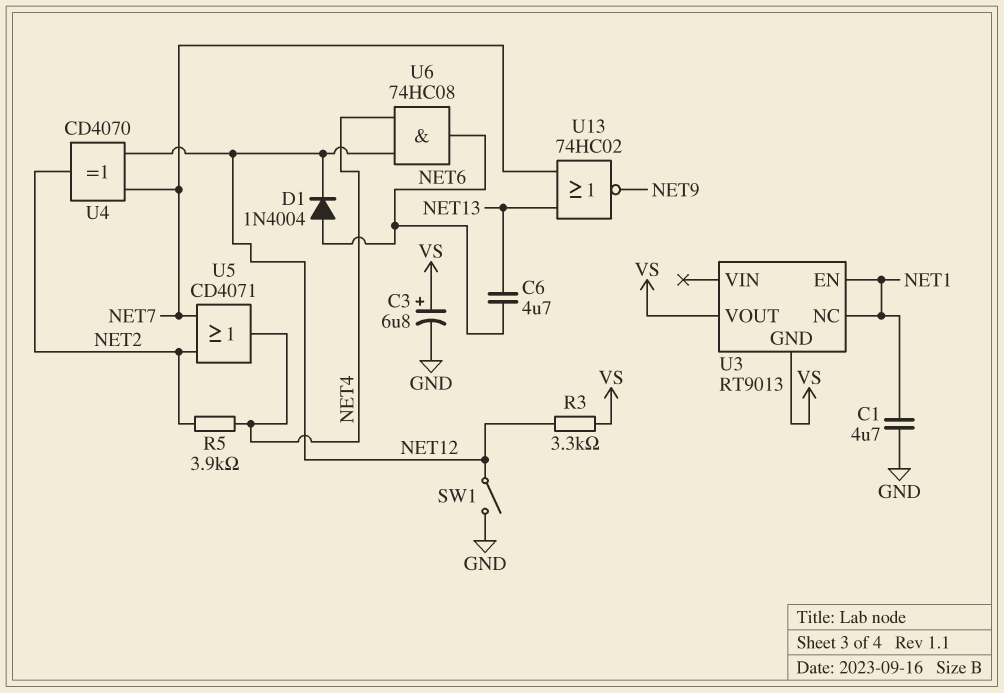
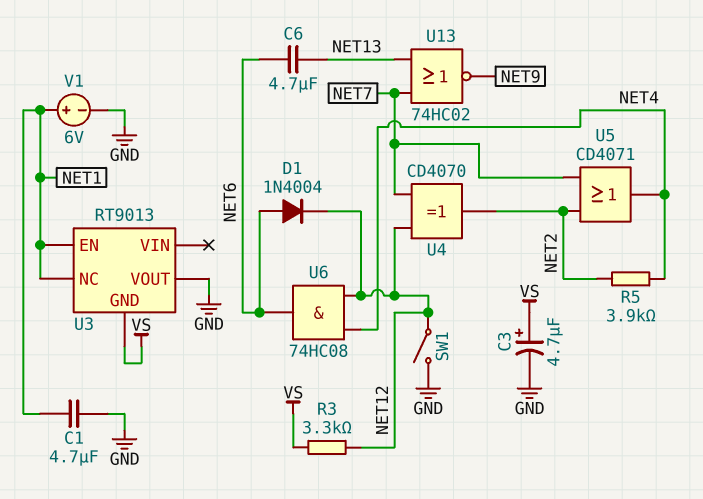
C3: 6.8uF (plus VS, minus GND) -> 4.7uF (plus VS, minus GND)
U3 pin VOUT: VS -> GND
V1: none -> 6V (plus NET1, minus GND)

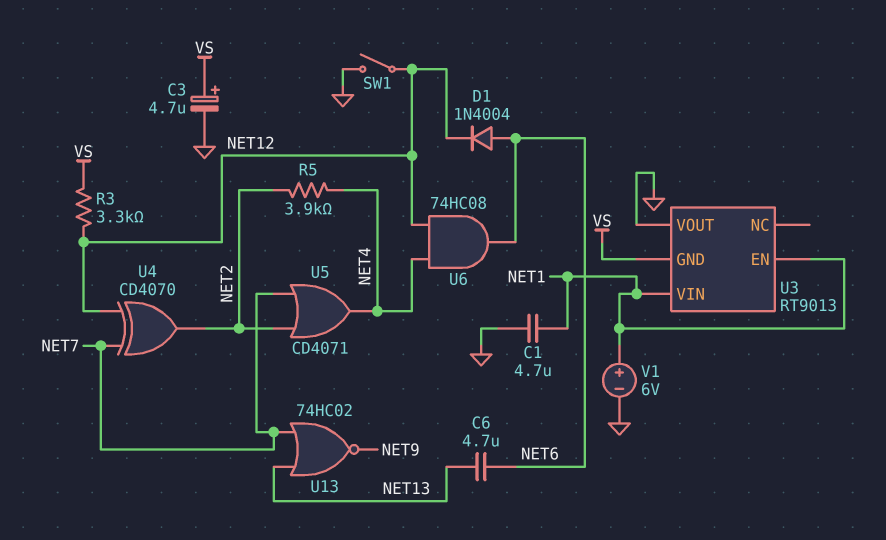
U3 pin NC: NET1 -> none
U3 pin VIN: none -> NET1

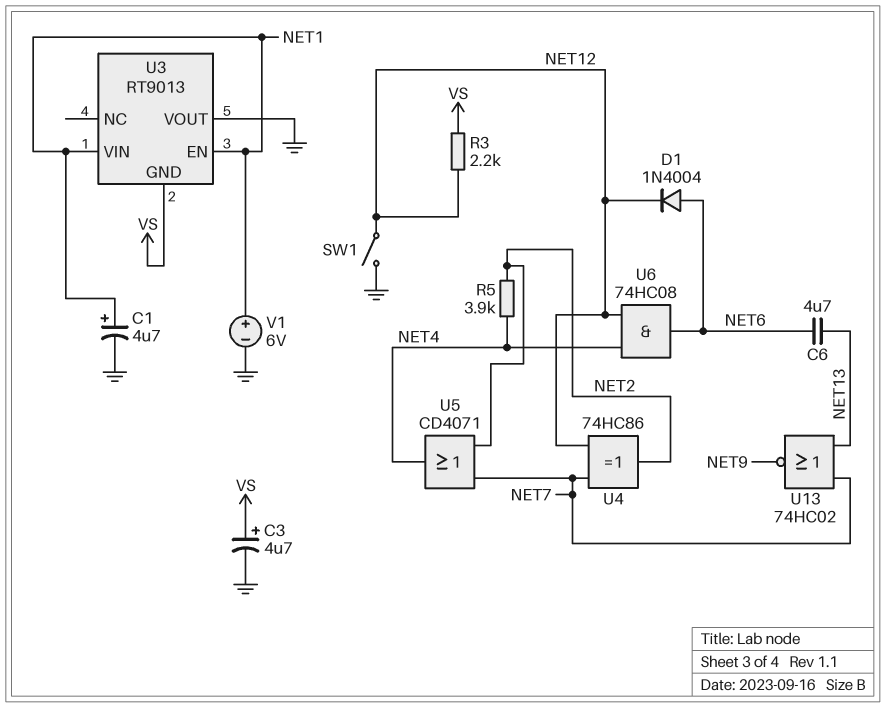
C1: 4.7uF (GND, NET1) -> 4.7uF (plus NET1, minus GND)
R3: 3.3k (NET12, VS) -> 2.2k (NET12, VS)
U4: XOR CD4070 (in NET7, in NET12, out NET2) -> XOR 74HC86 (in NET7, in NET12, out NET2)

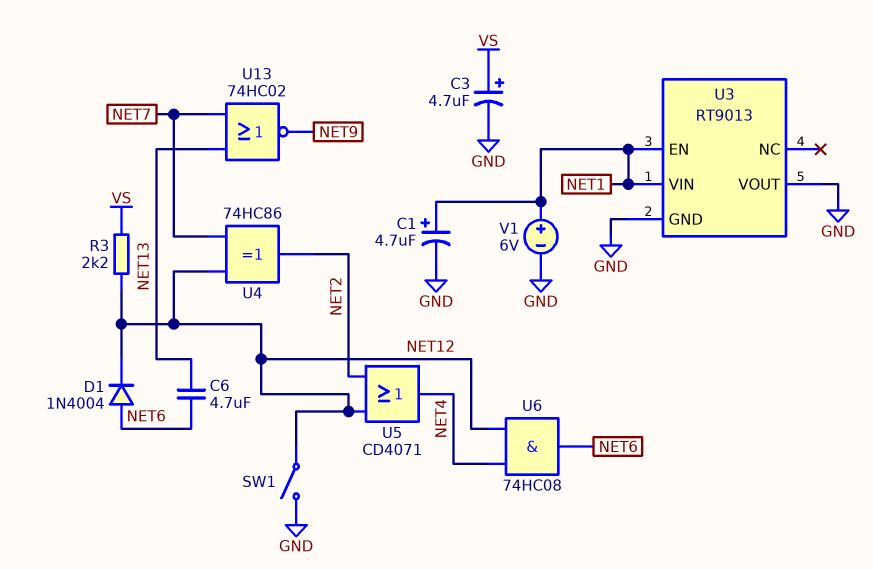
R5: 3.9k (NET2, NET4) -> none
U3 pin GND: VS -> GND
U5: OR CD4071 (in NET2, in NET7, out NET4) -> OR CD4071 (in NET2, in NET12, out NET4)

